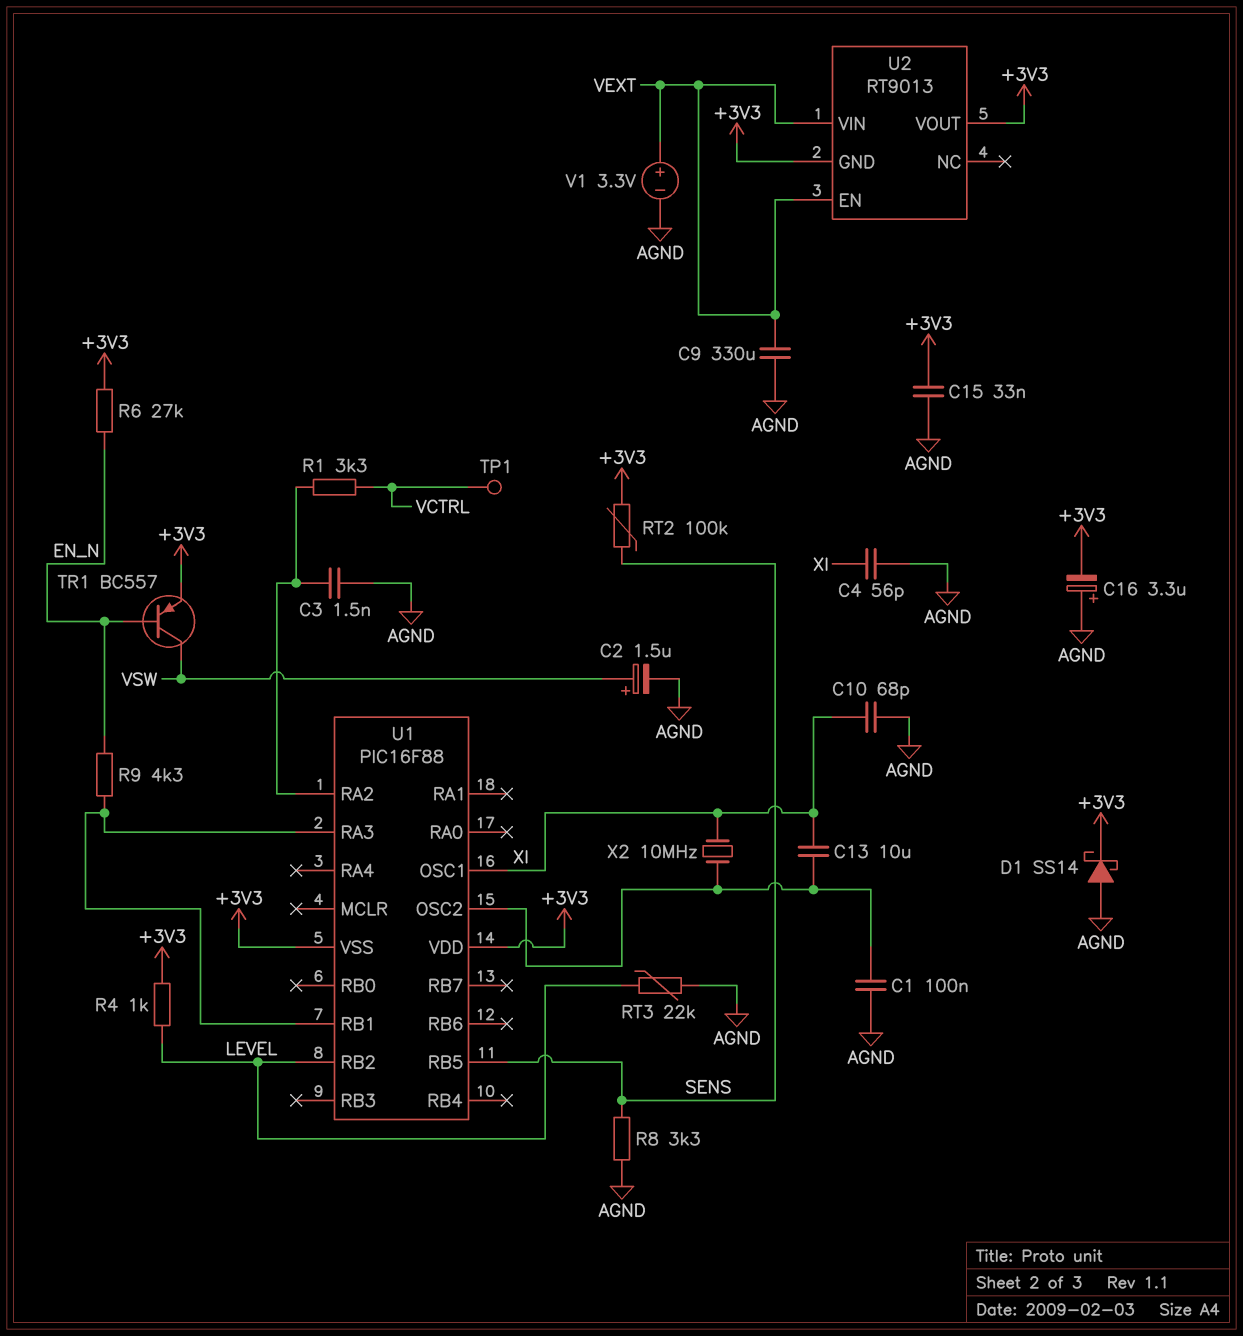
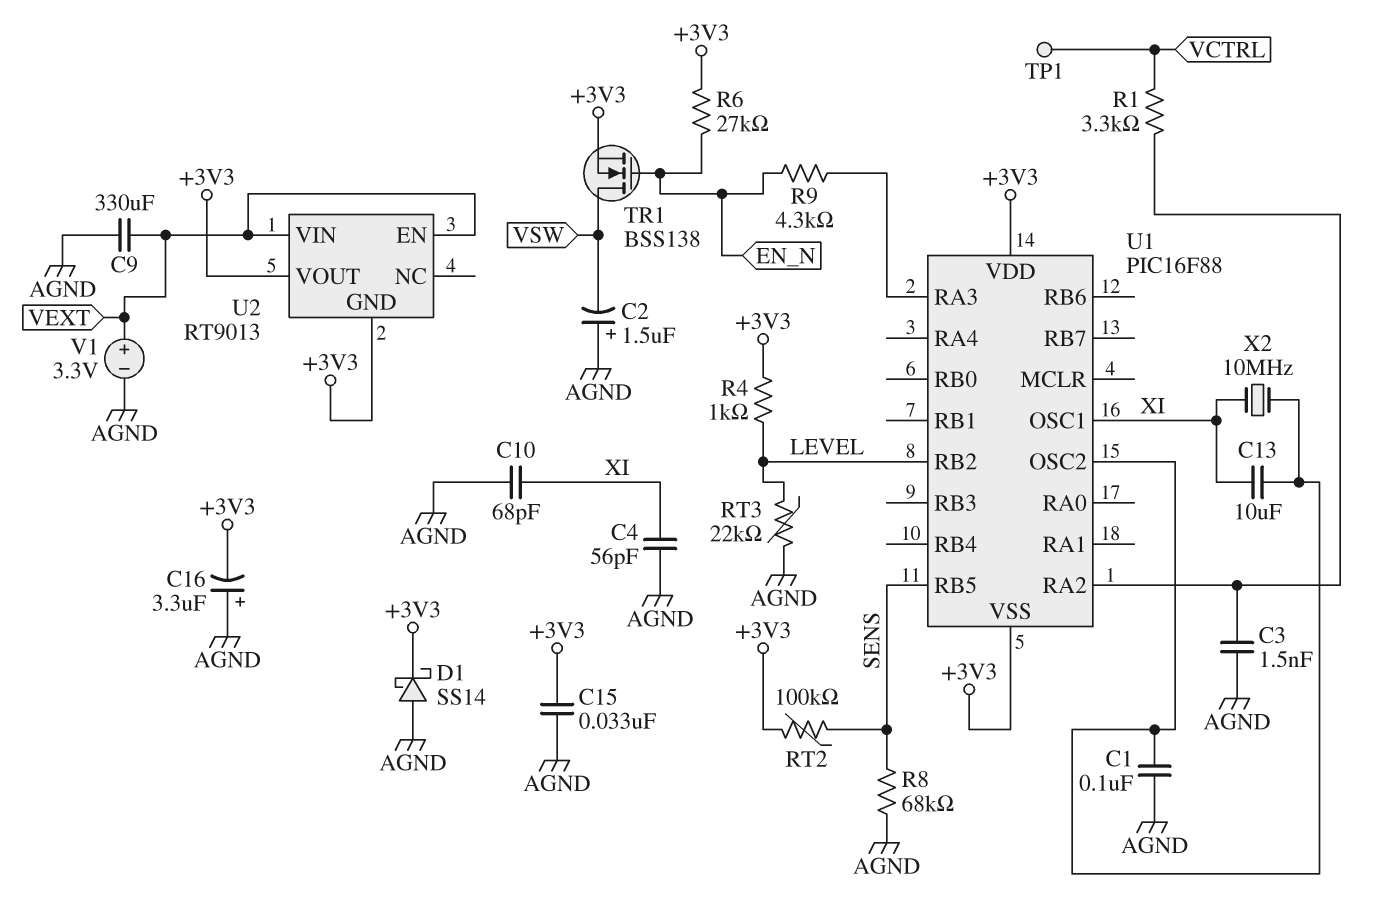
C2: 1.5uF (plus VSW, minus AGND) -> 1.5uF (plus AGND, minus VSW)
R8: 3.3k (AGND, SENS) -> 68k (AGND, SENS)
TR1: PNP BC557 (B EN_N, C VSW, E +3V3) -> NMOS BSS138 (G EN_N, D VSW, S +3V3)
U1 pin RB1: U1/RA3 -> none

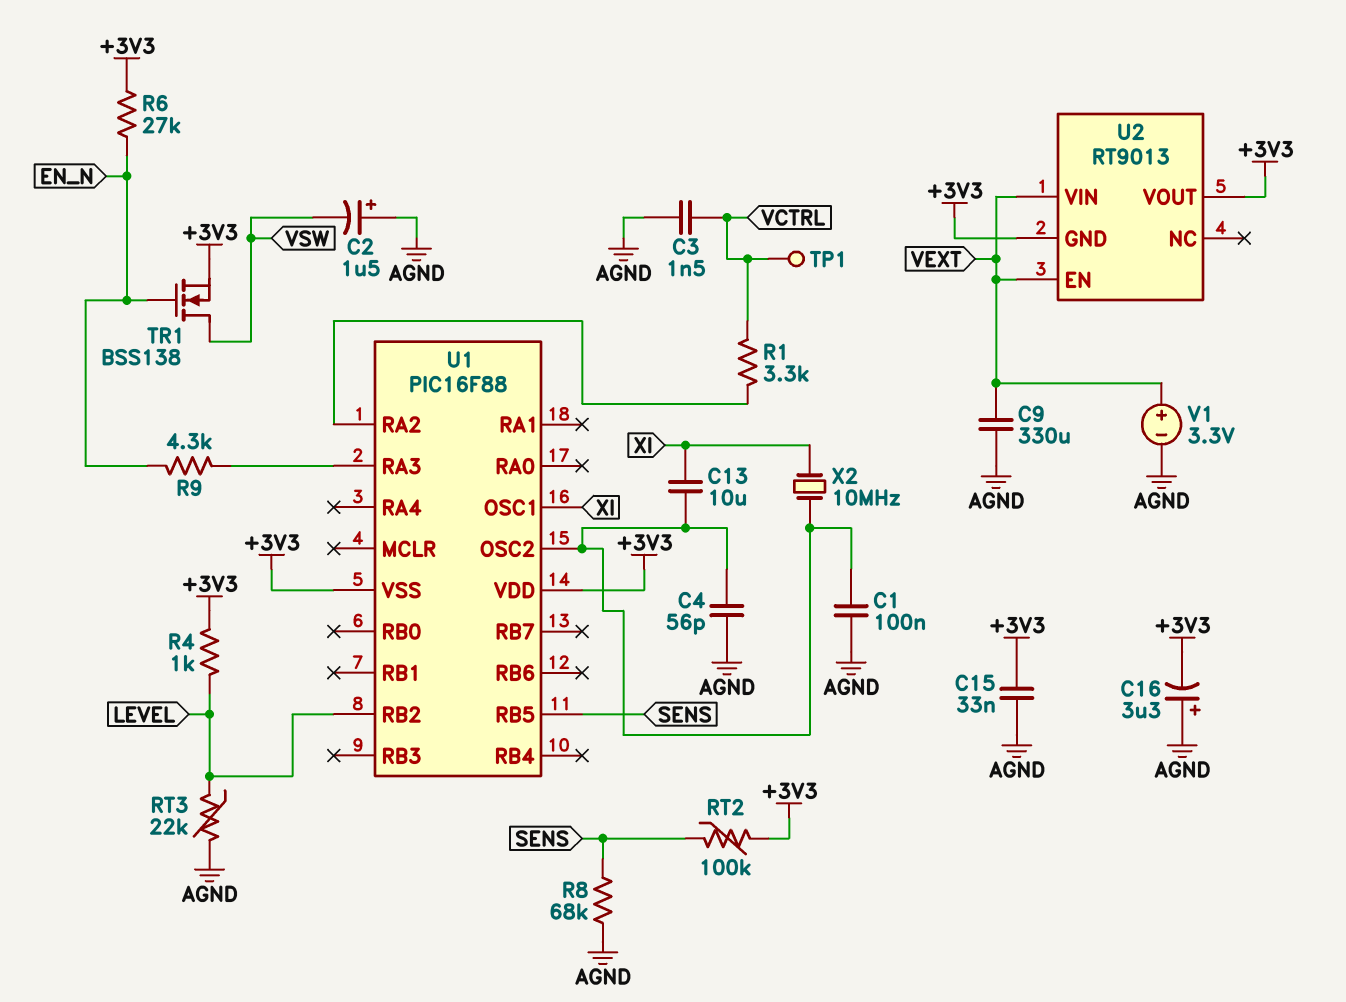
C3: 1.5nF (AGND, U1/RA2) -> 1.5nF (AGND, VCTRL)
C4: 56pF (AGND, XI) -> 56pF (AGND, U1/OSC2)
C10: 68pF (AGND, XI) -> none
D1: schottky SS14 (A AGND, K +3V3) -> none

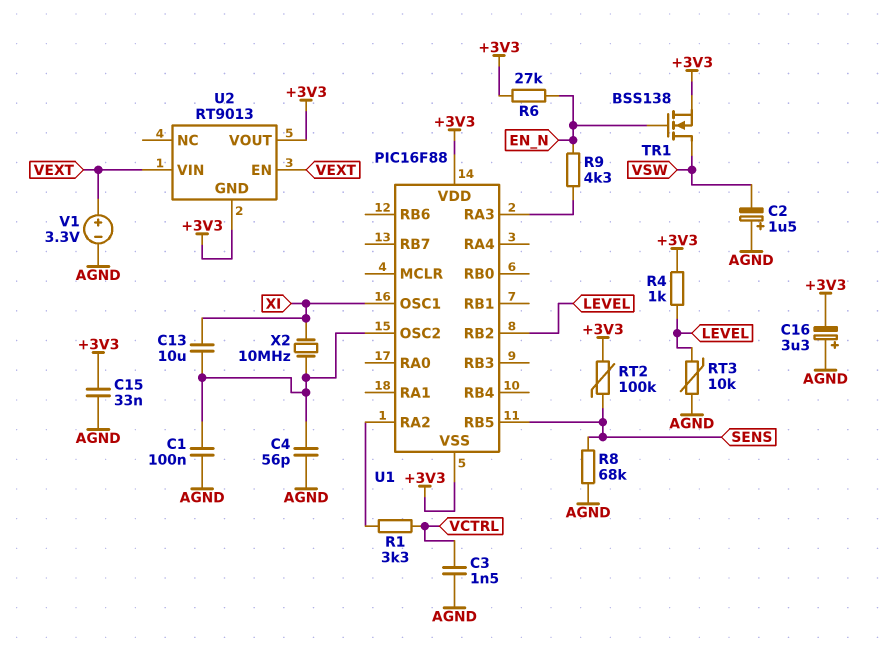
C9: 330uF (AGND, VEXT) -> none
RT3: 22k (AGND, LEVEL) -> 10k (AGND, LEVEL)
TP1: test point (VCTRL) -> none

